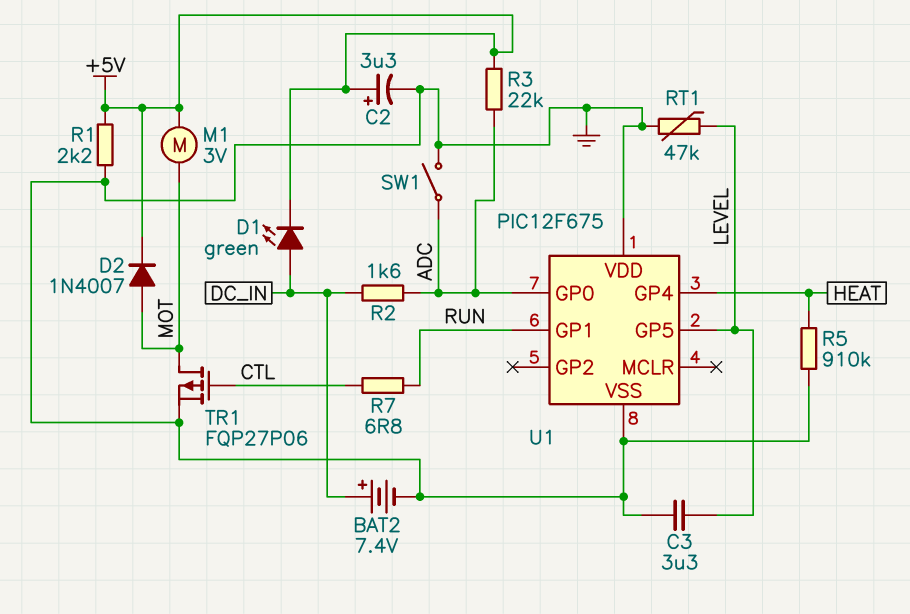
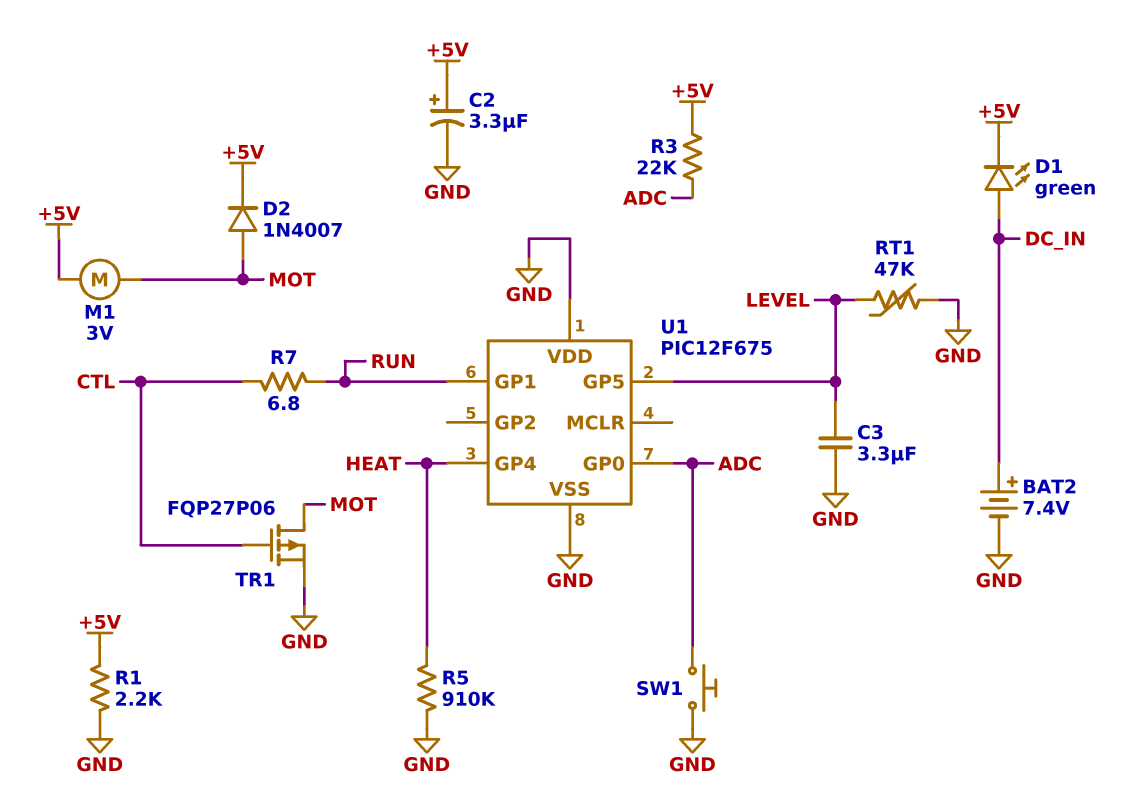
R2: 1.6k (ADC, DC_IN) -> none
SW1: switch (ADC, GND) -> button (ADC, GND)

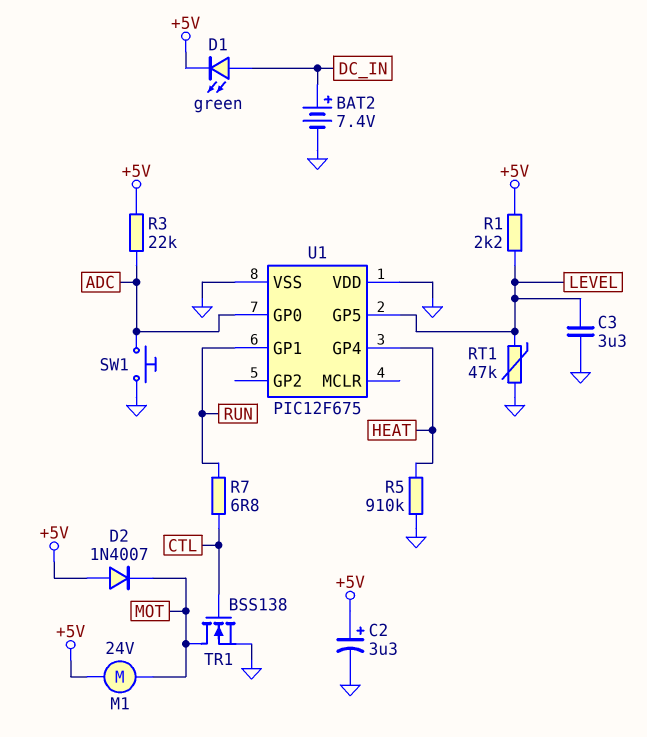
D2: diode 1N4007 (A MOT, K +5V) -> diode 1N4007 (A +5V, K MOT)
M1: motor 3V (+5V, MOT) -> motor 24V (+5V, MOT)
R1: 2.2k (+5V, GND) -> 2.2k (+5V, LEVEL)
TR1: PMOS FQP27P06 (G CTL, D MOT, S GND) -> NMOS BSS138 (G CTL, D MOT, S GND)

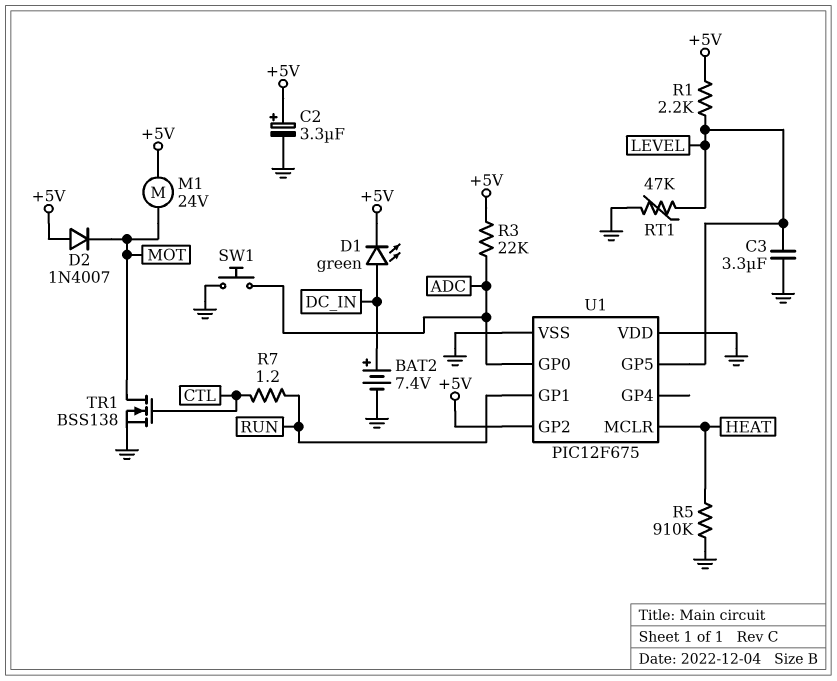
R7: 6.8 (CTL, RUN) -> 1.2 (CTL, RUN)
U1 pin GP2: none -> +5V
U1 pin GP4: HEAT -> none
U1 pin MCLR: none -> HEAT

